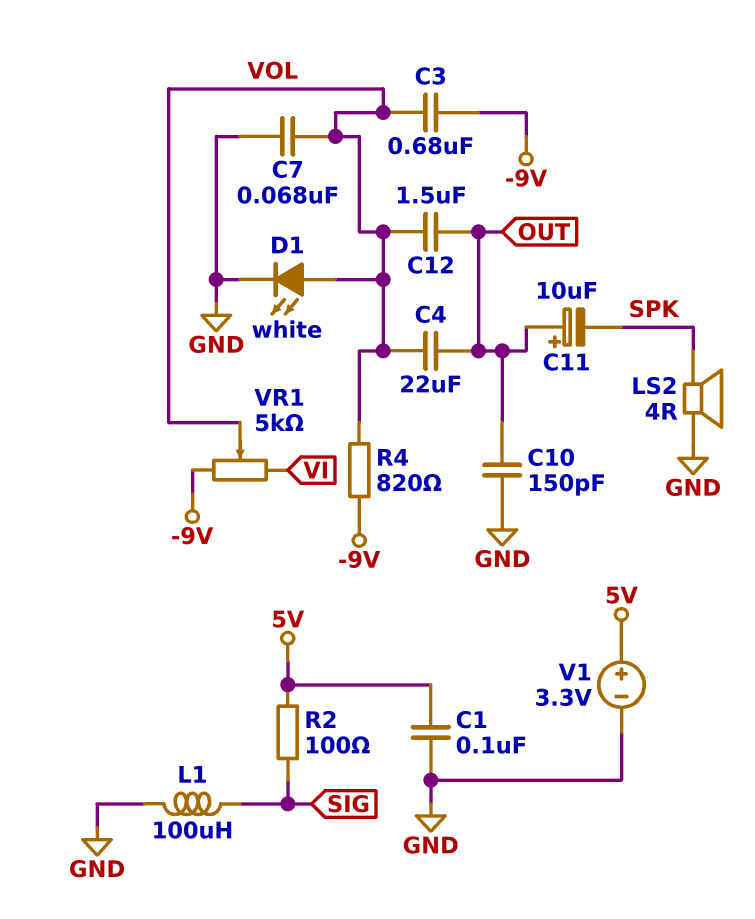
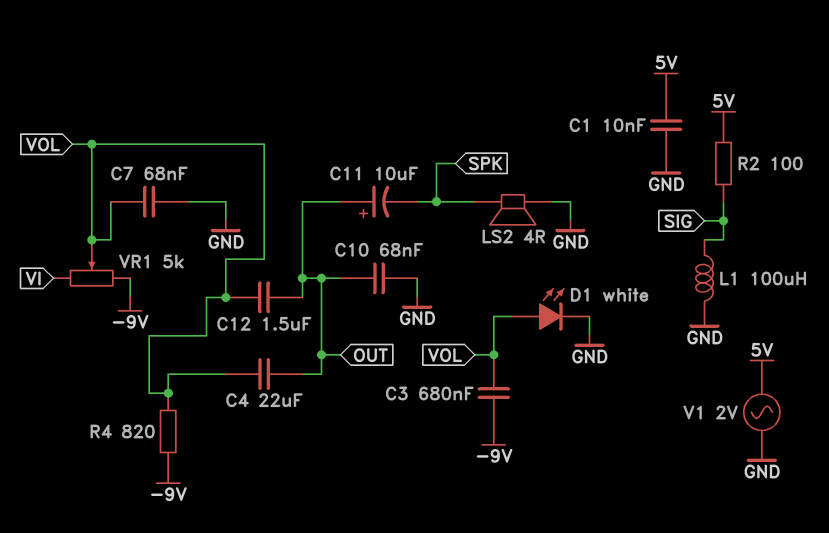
C1: 100nF (5V, GND) -> 10nF (5V, GND)
C10: 150pF (GND, OUT) -> 68nF (GND, OUT)
V1: 3.3V (plus 5V, minus GND) -> AC 2V (5V, GND)

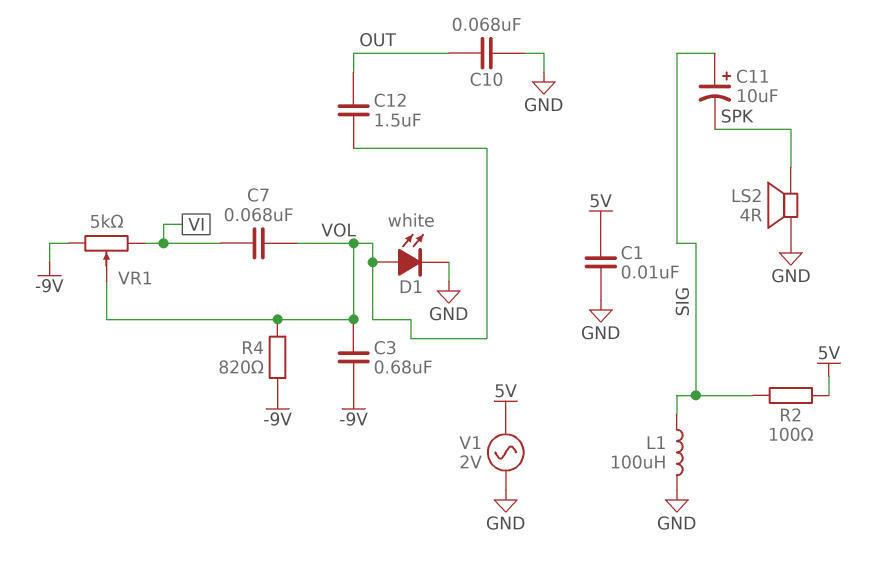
C4: 22uF (OUT, VOL) -> none
C7: 68nF (GND, VOL) -> 68nF (VI, VOL)
C11: 10uF (plus OUT, minus SPK) -> 10uF (plus SIG, minus SPK)

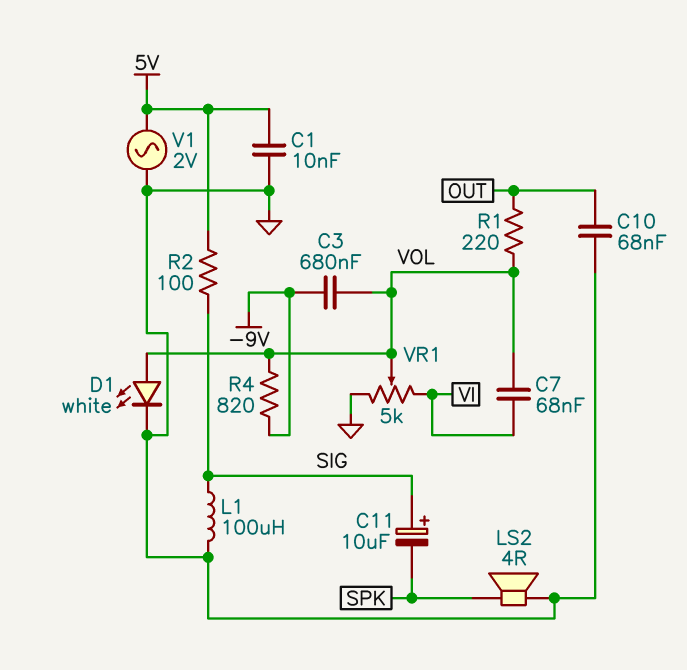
C12: 1.5uF (OUT, VOL) -> none
R1: none -> 220 (OUT, VOL)
VR1: 5k (-9V, VI, wiper VOL) -> 5k (GND, VI, wiper VOL)

